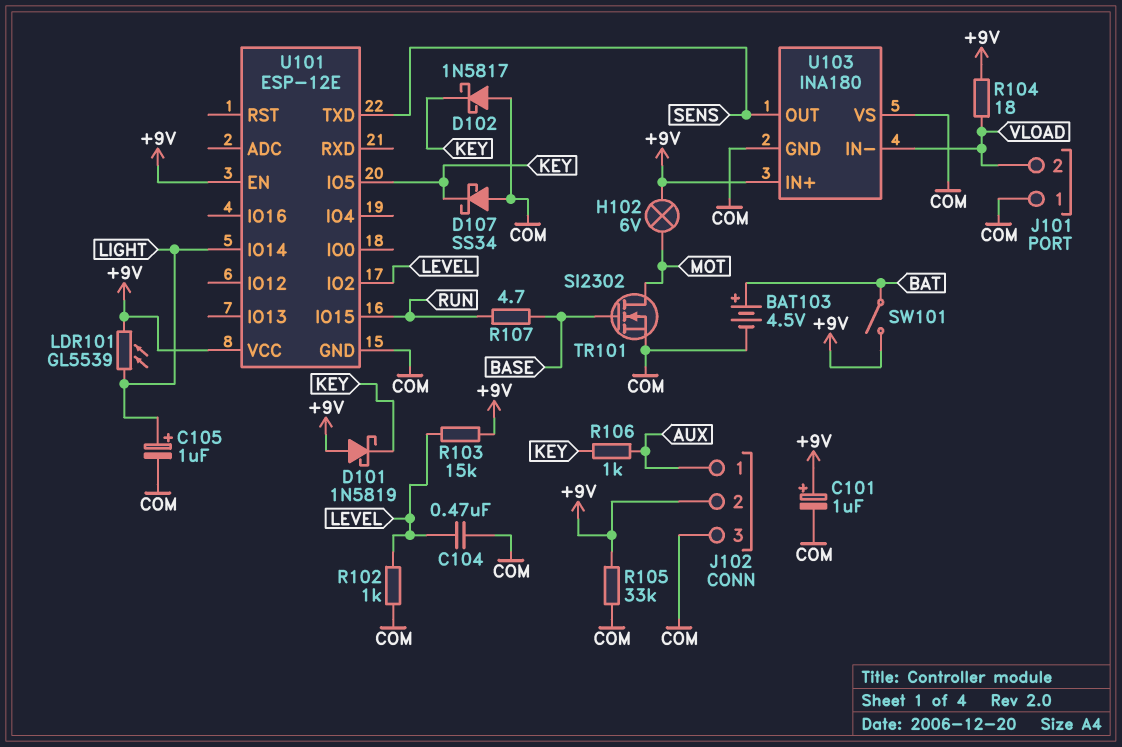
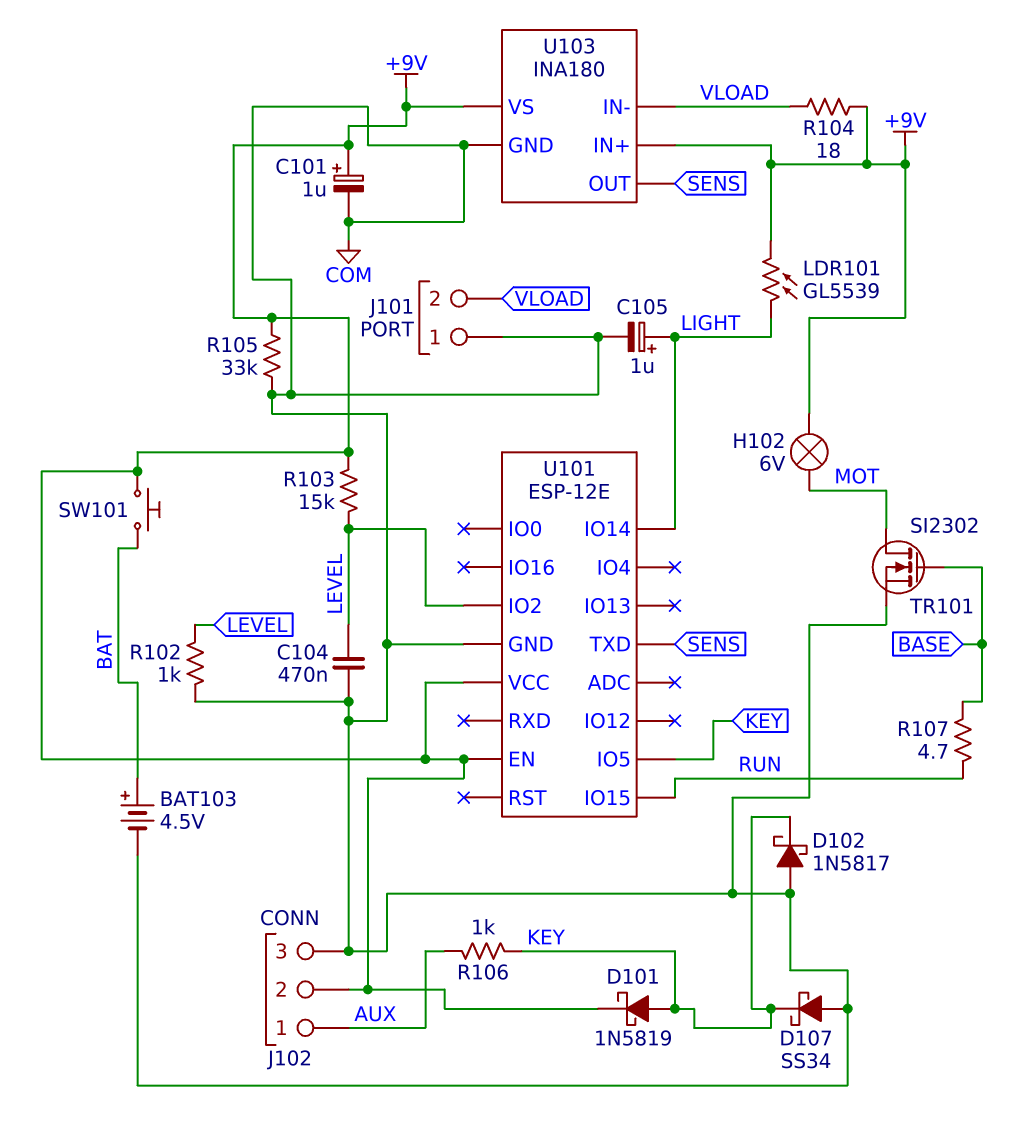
D101: schottky 1N5819 (A +9V, K KEY) -> schottky 1N5819 (A KEY, K +9V)
SW101: switch (+9V, BAT) -> button (+9V, BAT)
U103 pin VS: COM -> +9V

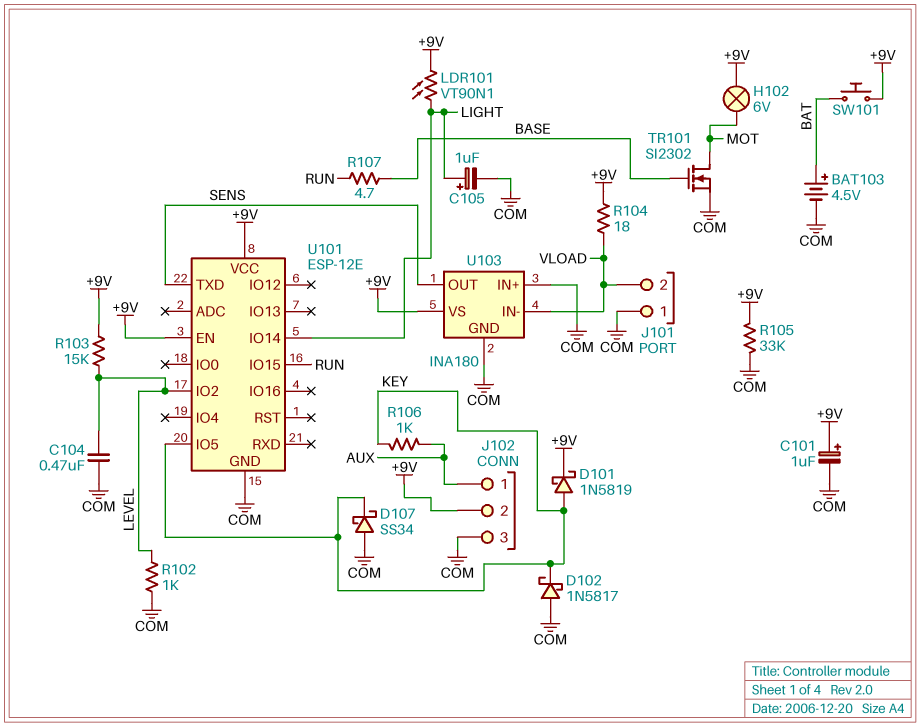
LDR101: GL5539 (+9V, LIGHT) -> VT90N1 (+9V, LIGHT)
U103 pin IN+: +9V -> COM

